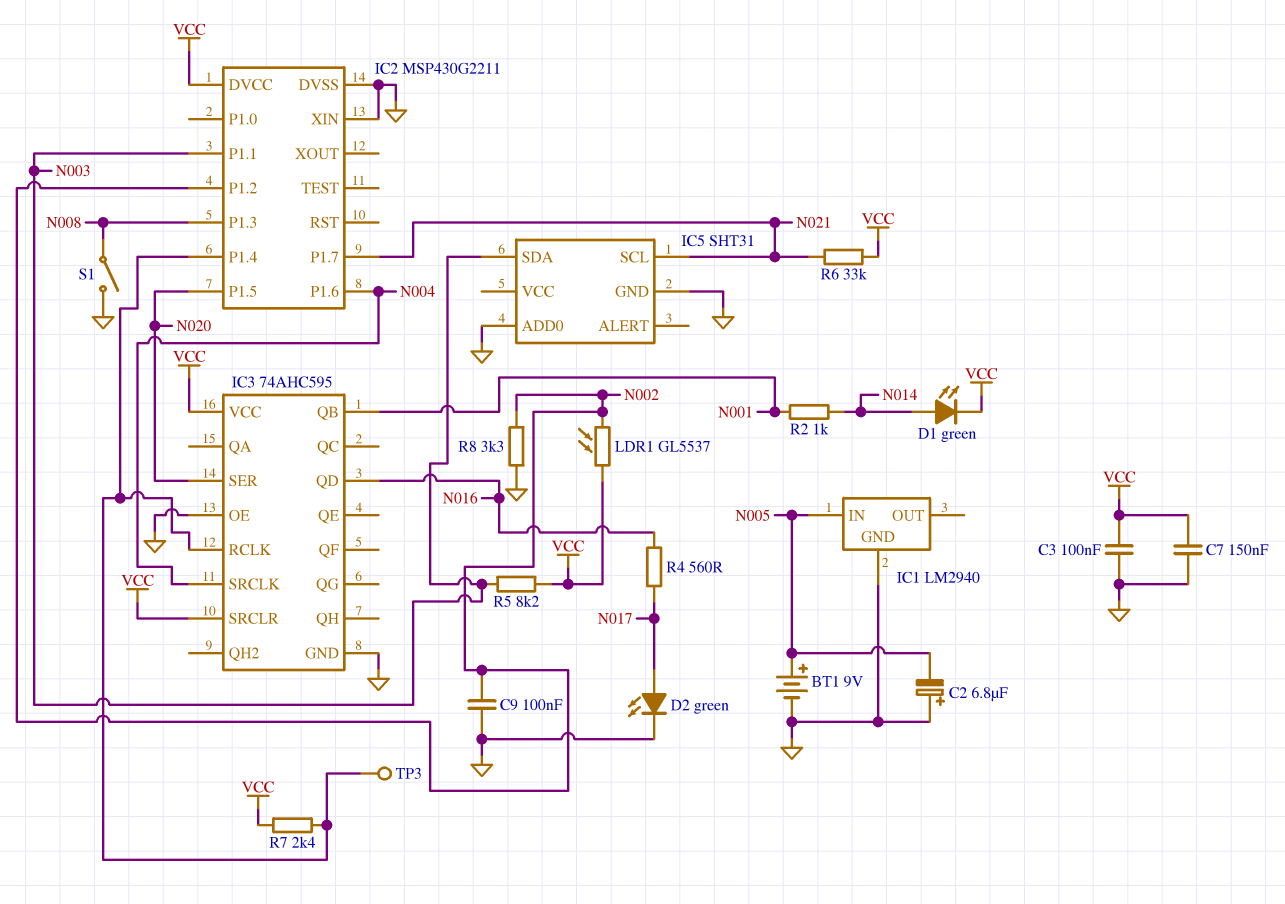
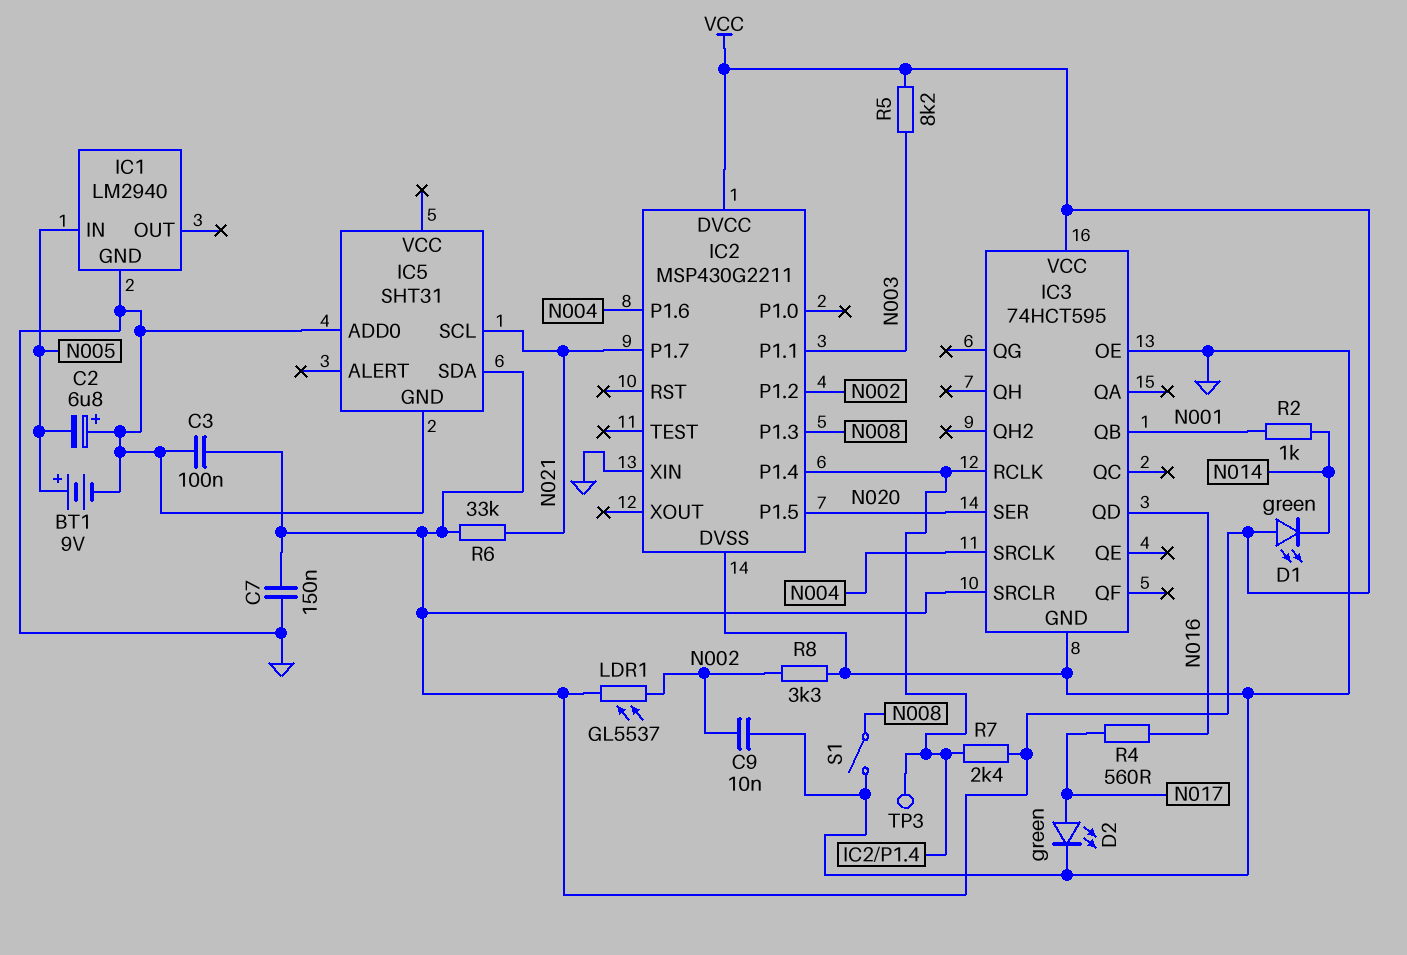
C9: 100nF (GND, N002) -> 10nF (GND, N002)
D1: LED green (A N014, K VCC) -> LED green (A VCC, K N014)
IC3: 74AHC595 -> 74HCT595
IC5 pin SDA: N003 -> VCC

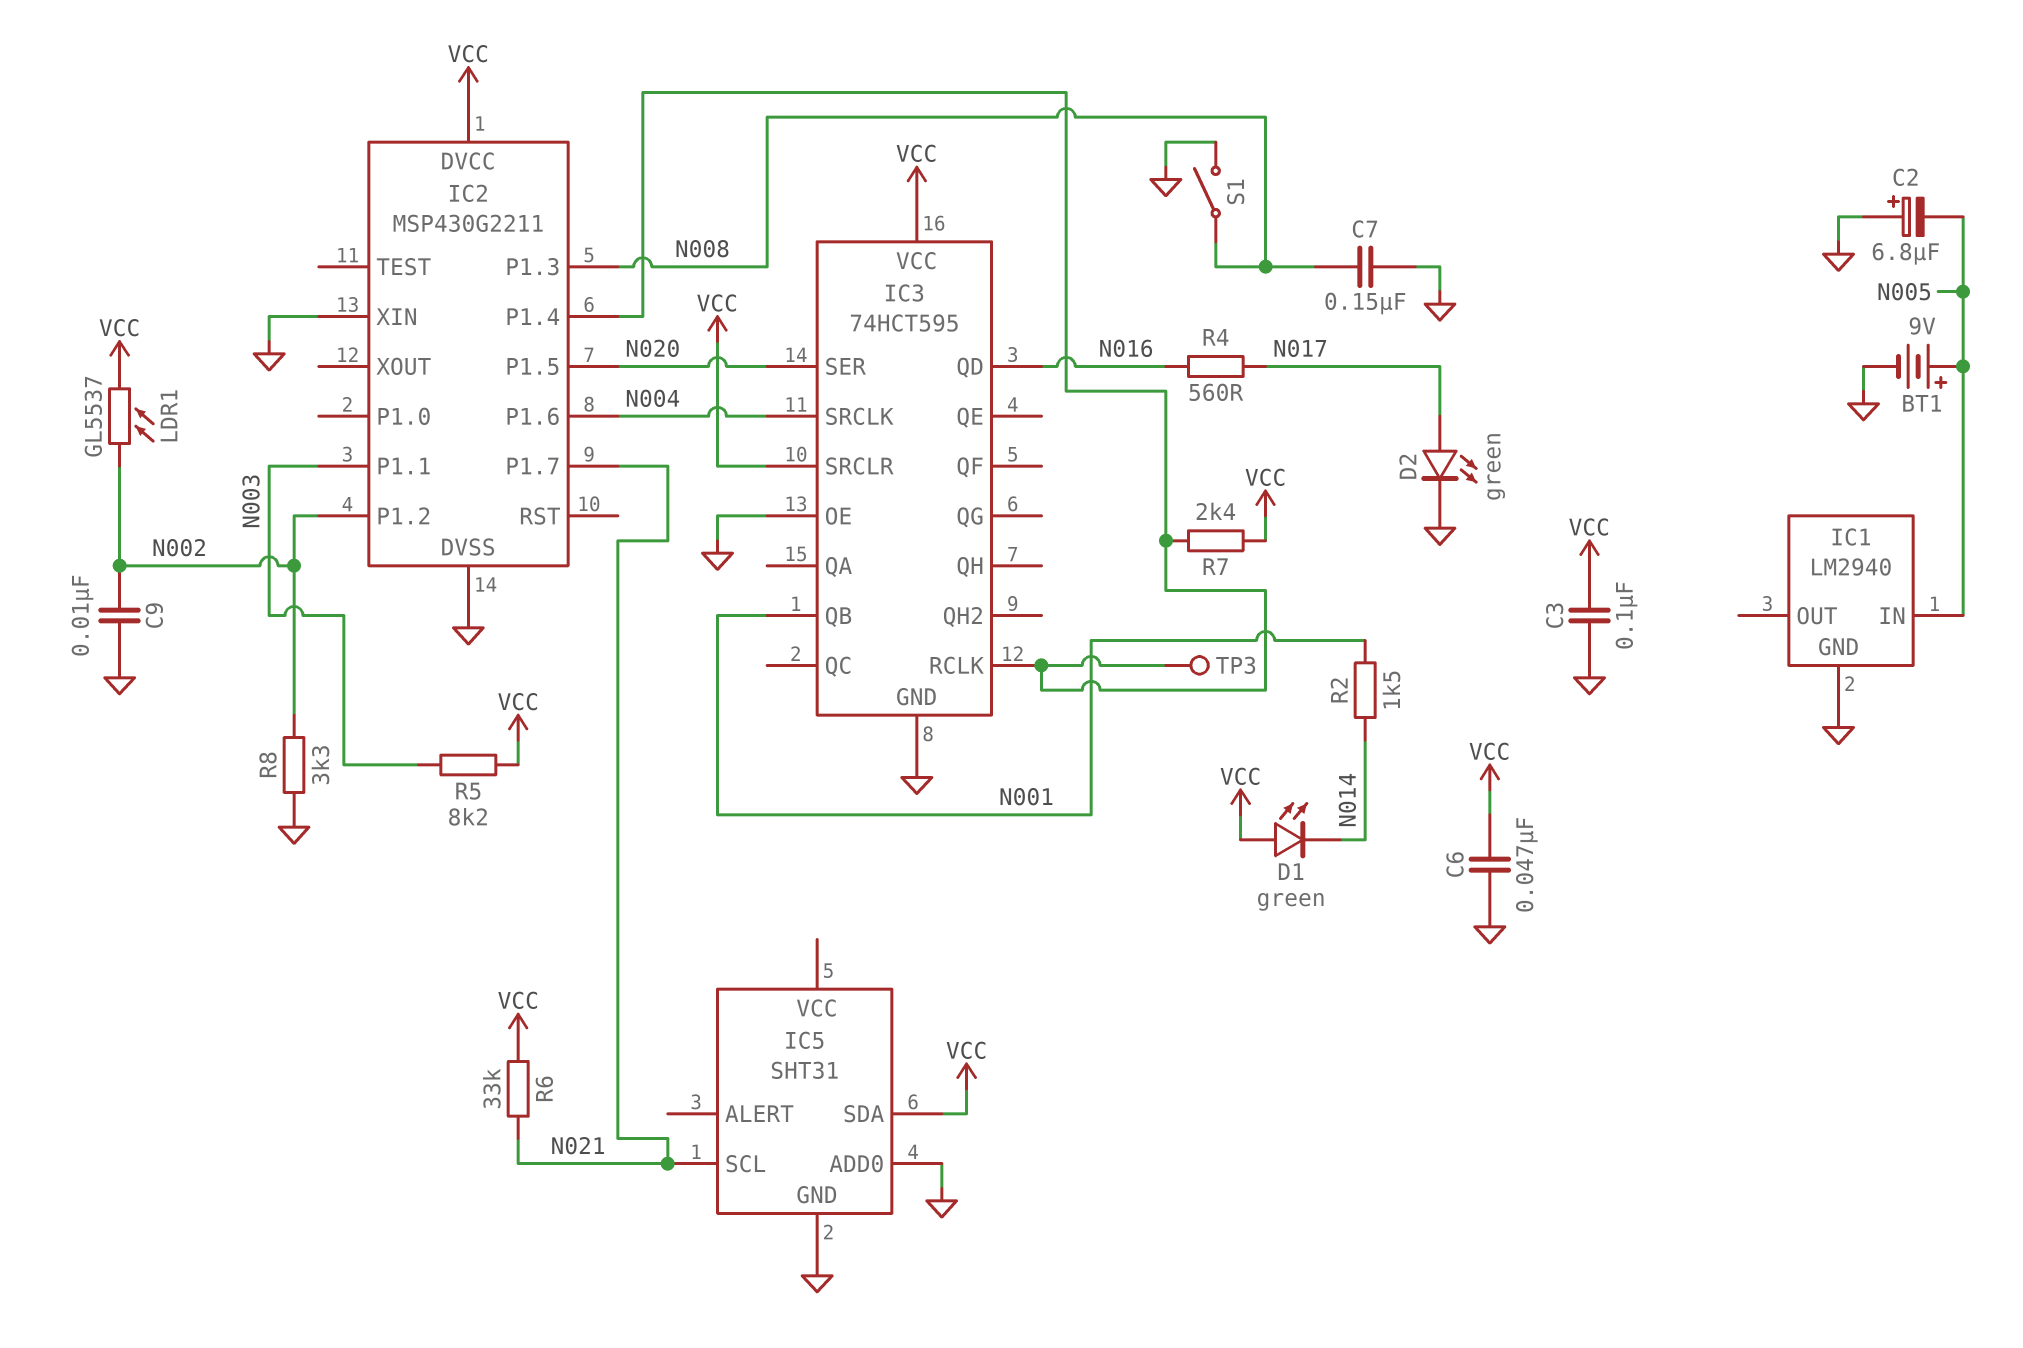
C6: none -> 47nF (GND, VCC)
C7: 150nF (GND, VCC) -> 150nF (GND, N008)
R2: 1k (N001, N014) -> 1.5k (N001, N014)

